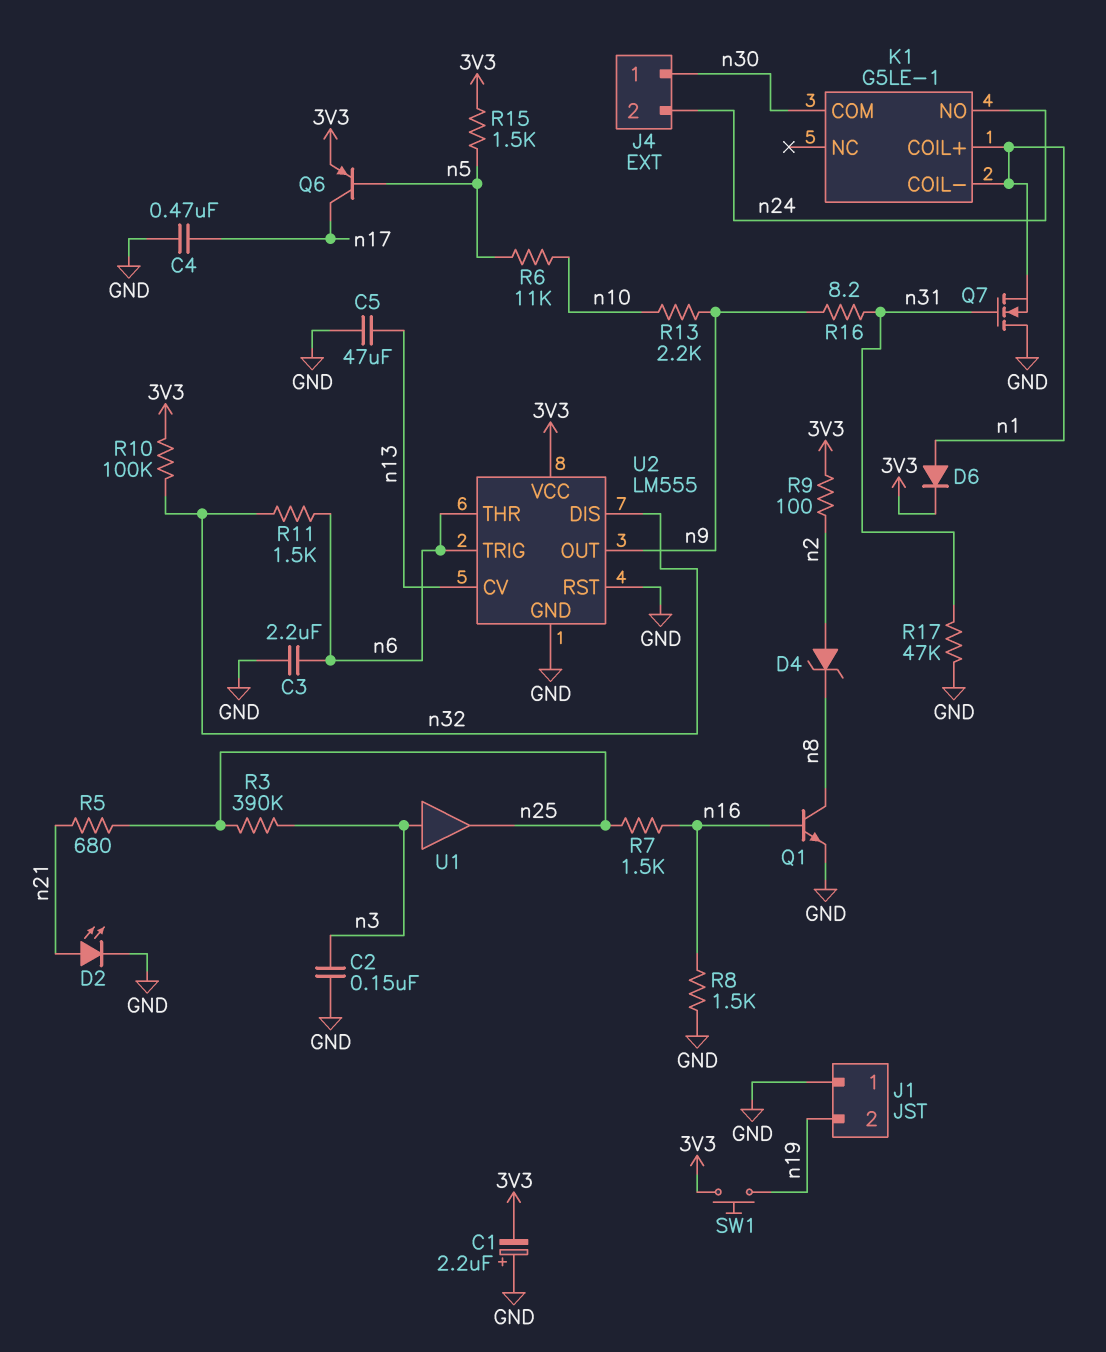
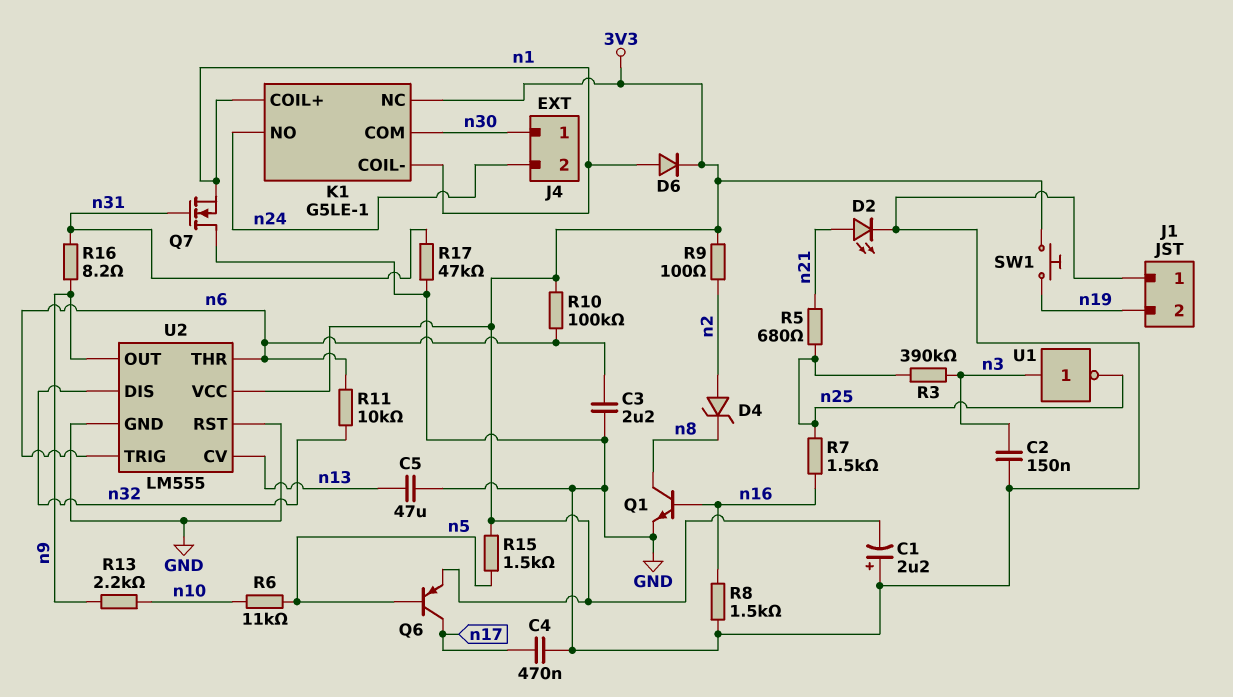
K1 pin NC: none -> 3V3
R10: 100k (3V3, n32) -> 100k (3V3, n6)
R11: 1.5k (n6, n32) -> 10k (n6, n32)
U1: buffer (in n3, out n25) -> NOT (in n3, out n25)

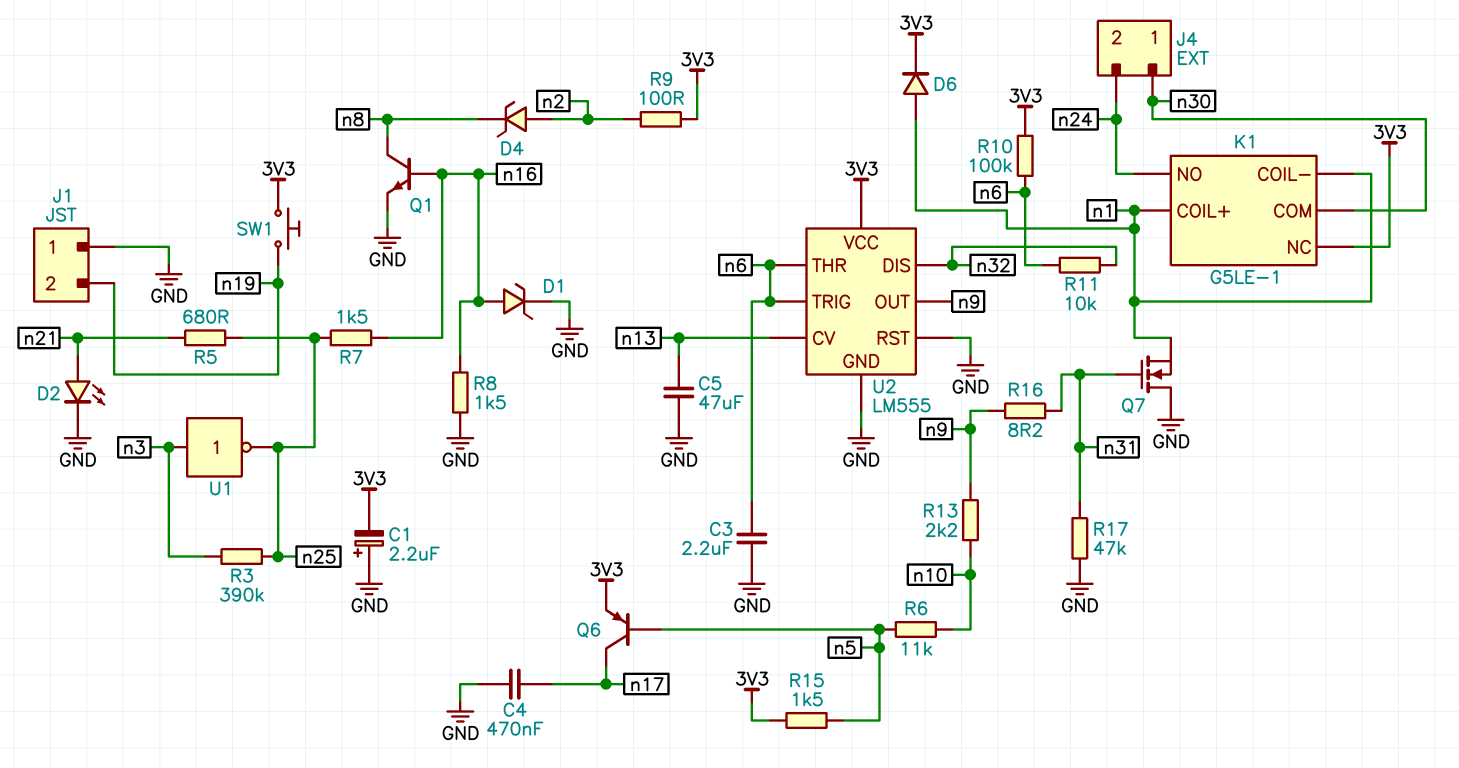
C2: 150nF (GND, n3) -> none
D1: none -> zener (A n16, K GND)

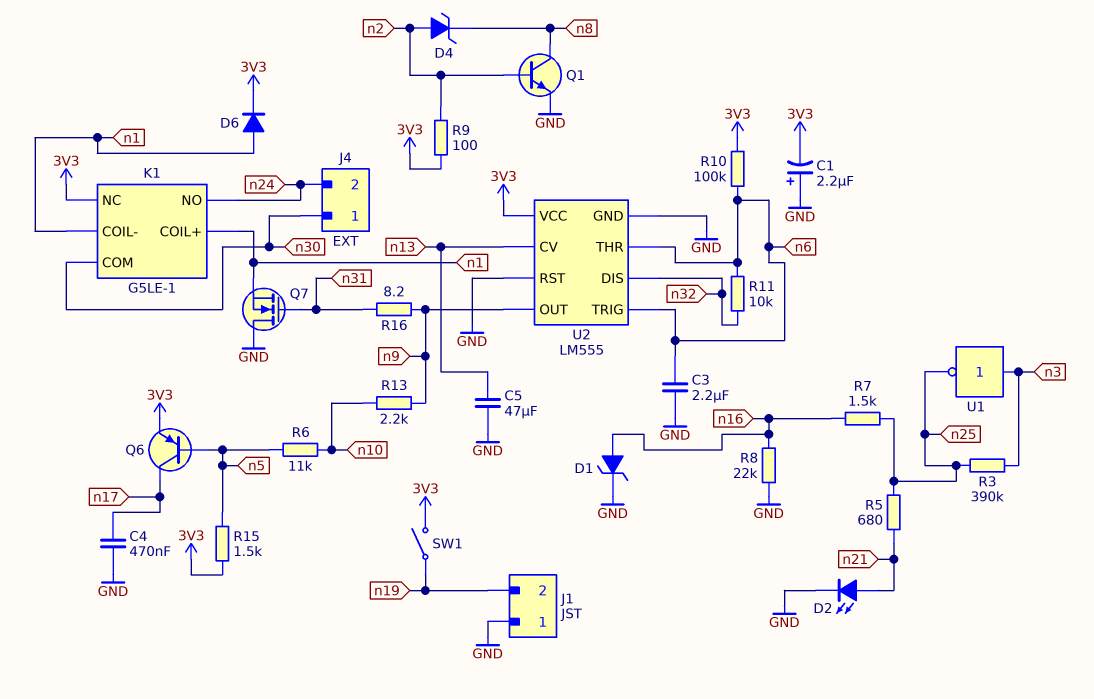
Q1: NPN (B n16, C n8, E GND) -> NPN (B n2, C n8, E GND)
R8: 1.5k (GND, n16) -> 22k (GND, n16)
R17: 47k (GND, n31) -> none
SW1: button (3V3, n19) -> switch (3V3, n19)

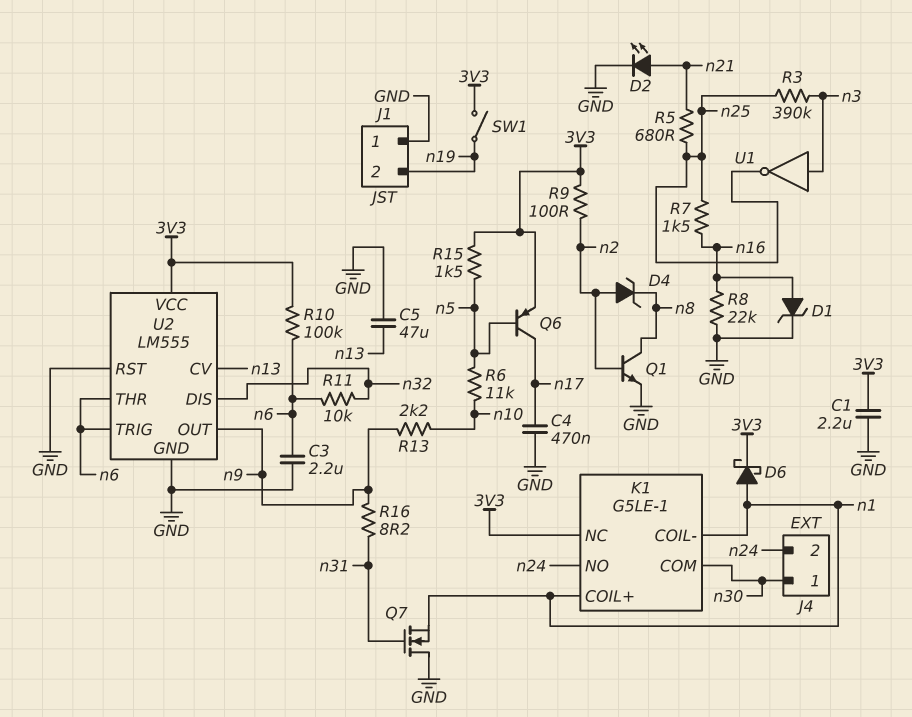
C1: 2.2uF (plus GND, minus 3V3) -> 2.2uF (3V3, GND)
D6: diode (A n1, K 3V3) -> schottky (A n1, K 3V3)

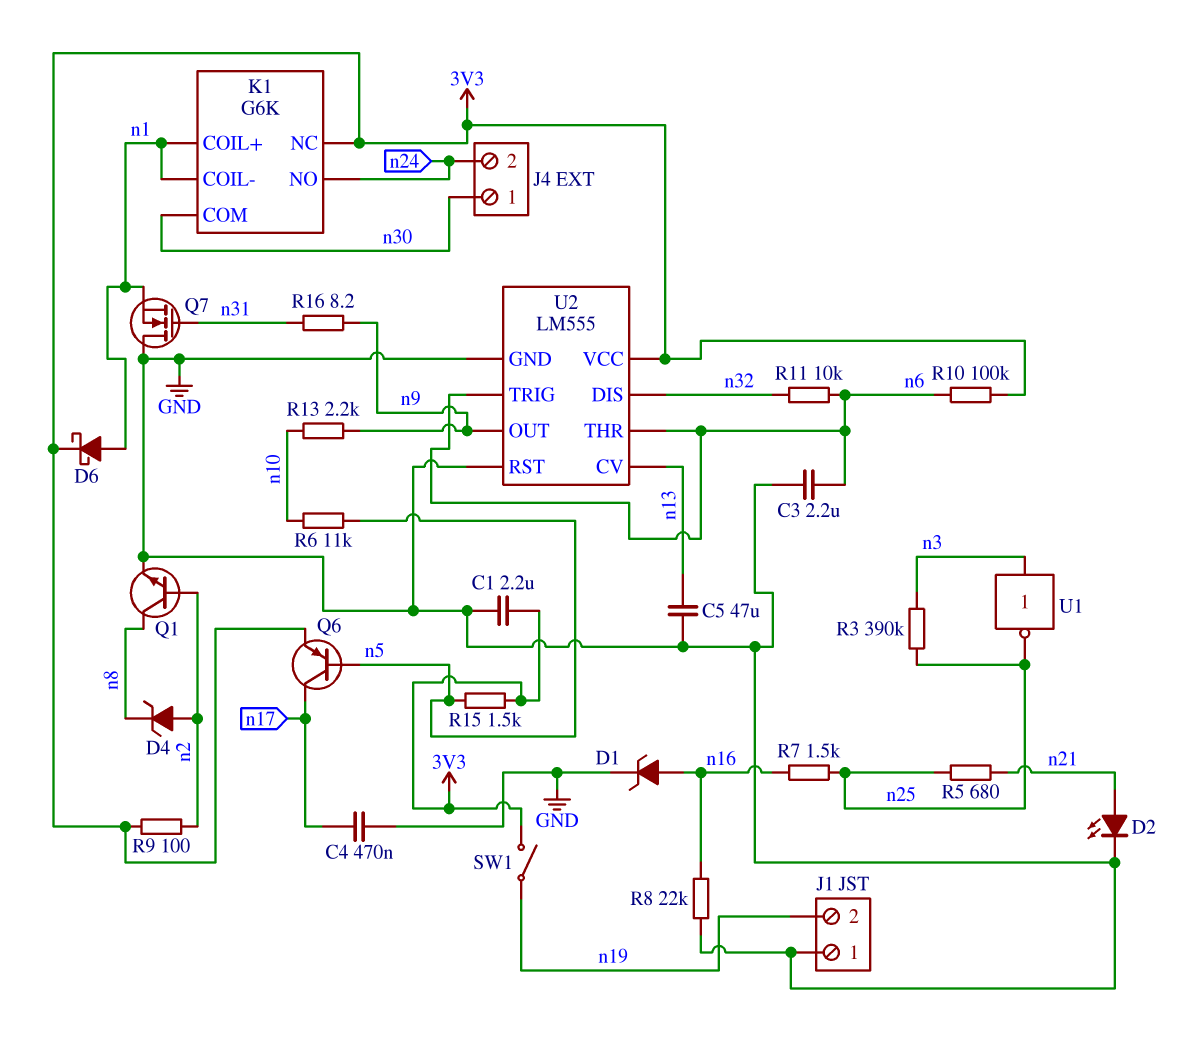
K1: G5LE-1 -> G6K

